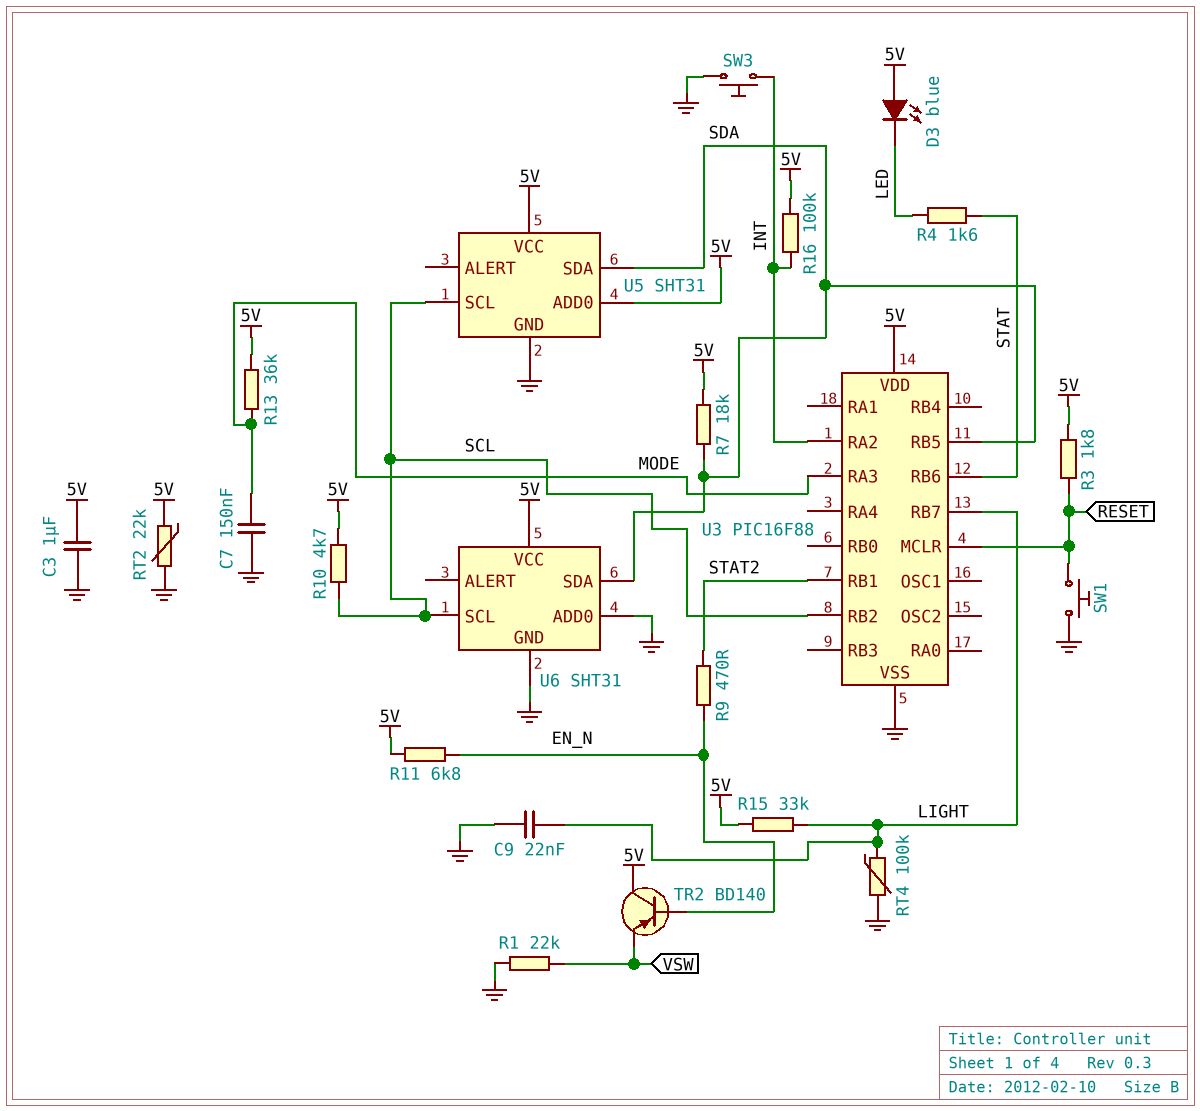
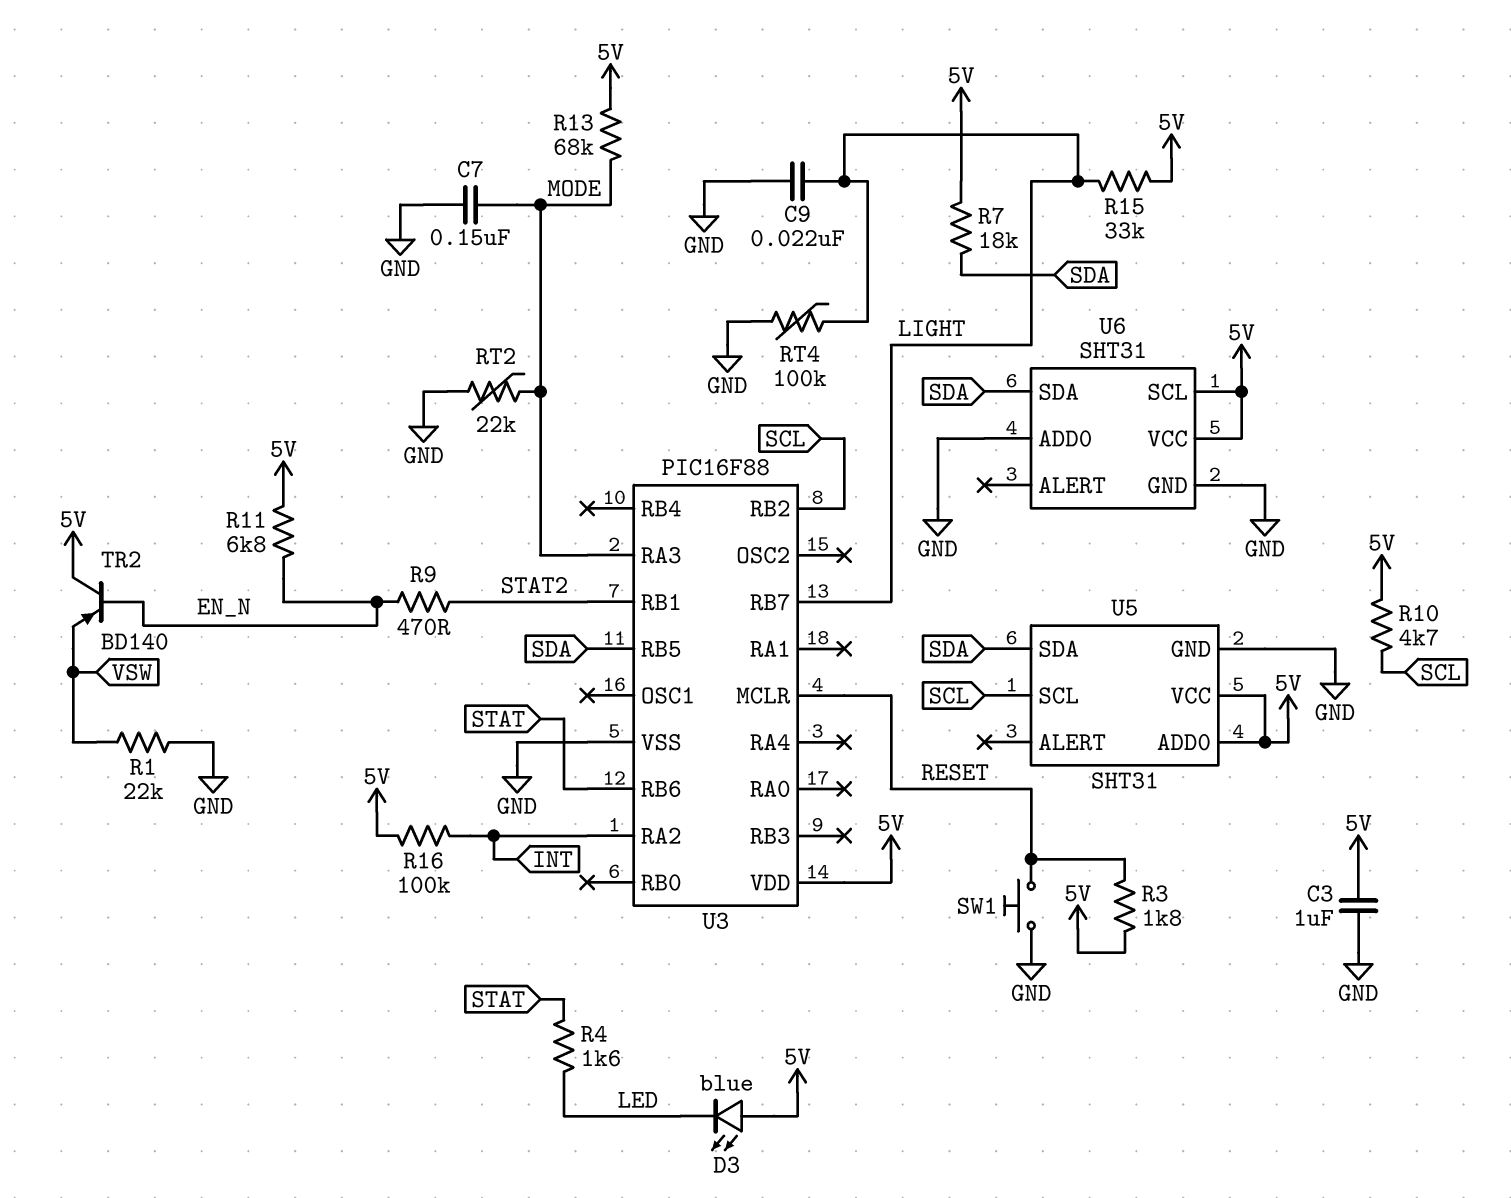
R13: 36k (5V, MODE) -> 68k (5V, MODE)
RT2: 22k (5V, GND) -> 22k (GND, MODE)
SW3: button (GND, INT) -> none
U6 pin SCL: SCL -> 5V

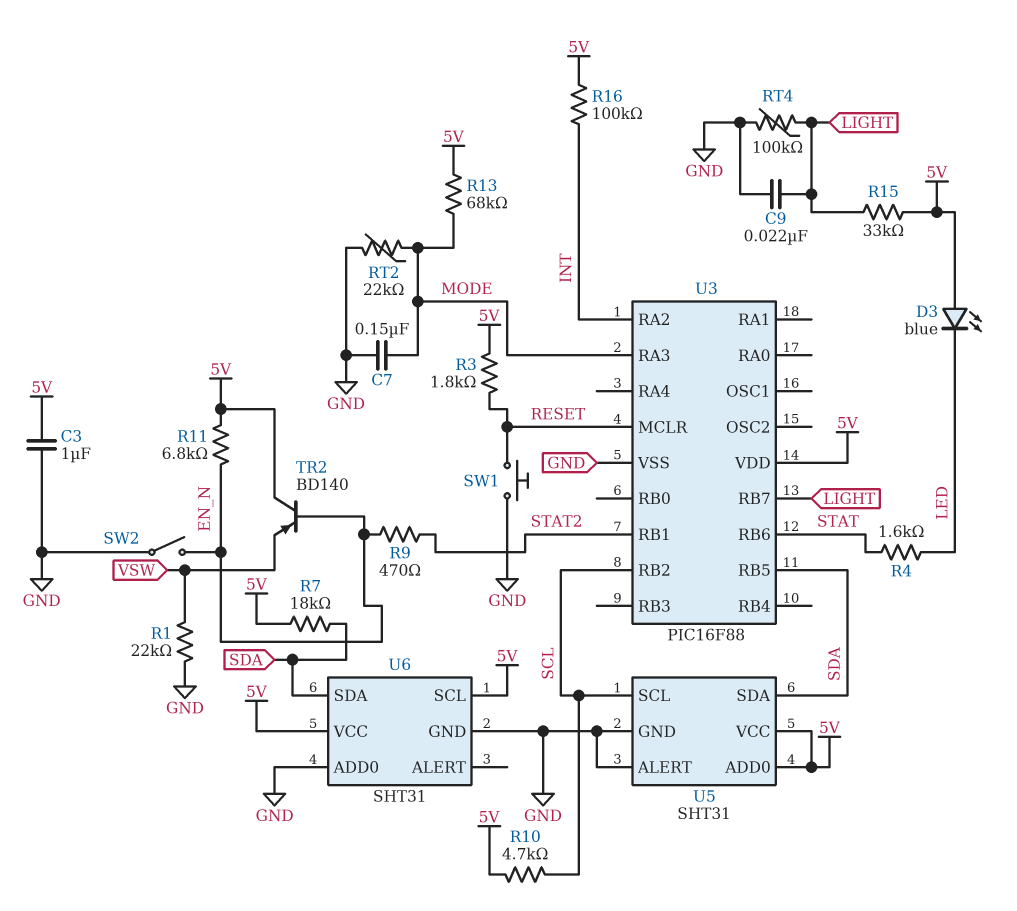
SW2: none -> switch (EN_N, GND)
U5 pin ALERT: none -> GND

